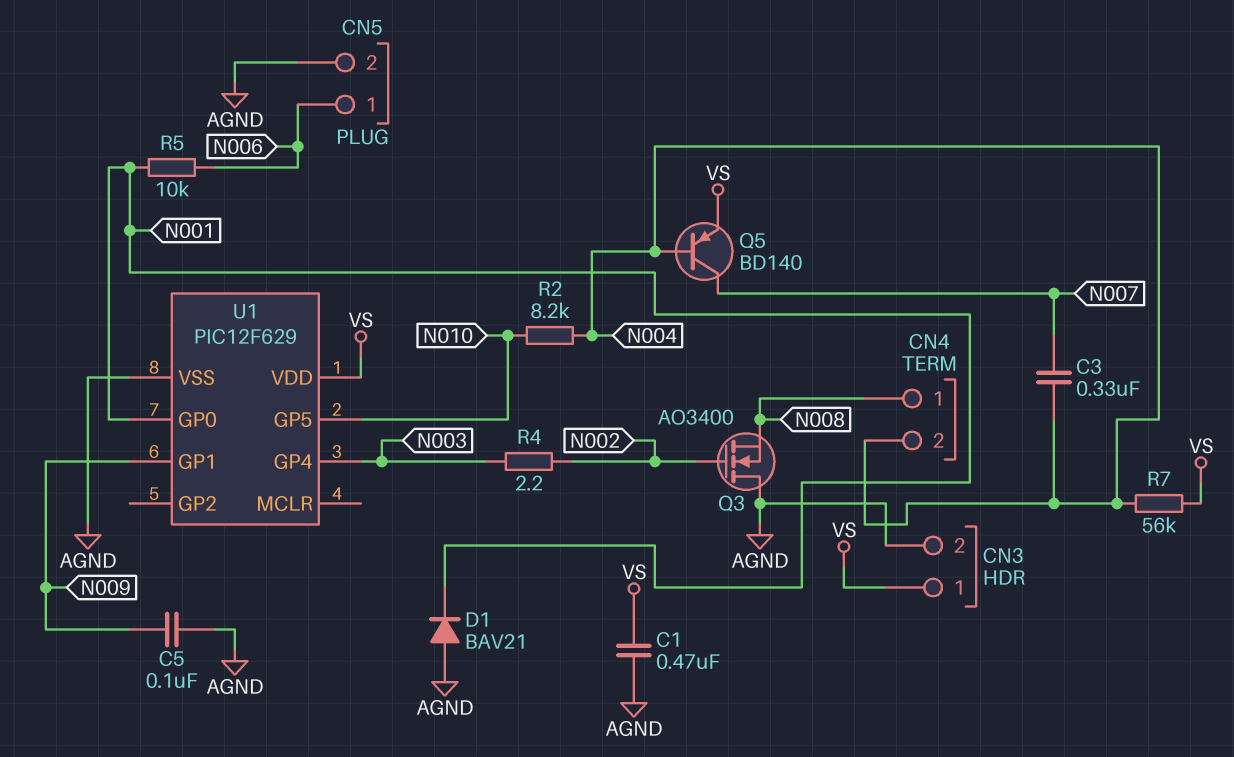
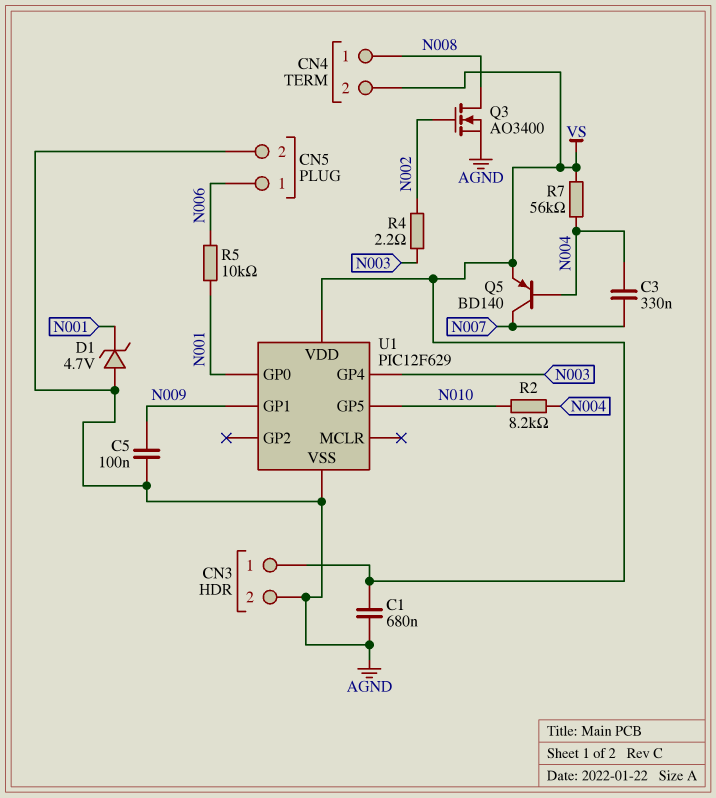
C1: 470nF (AGND, VS) -> 680nF (AGND, VS)
CN4 pin 2: N004 -> VS
D1: diode BAV21 (A AGND, K N001) -> zener 4.7V (A AGND, K N001)
Q3: NMOS AO3400 (G N002, D AGND, S N008) -> NMOS AO3400 (G N002, D N008, S AGND)

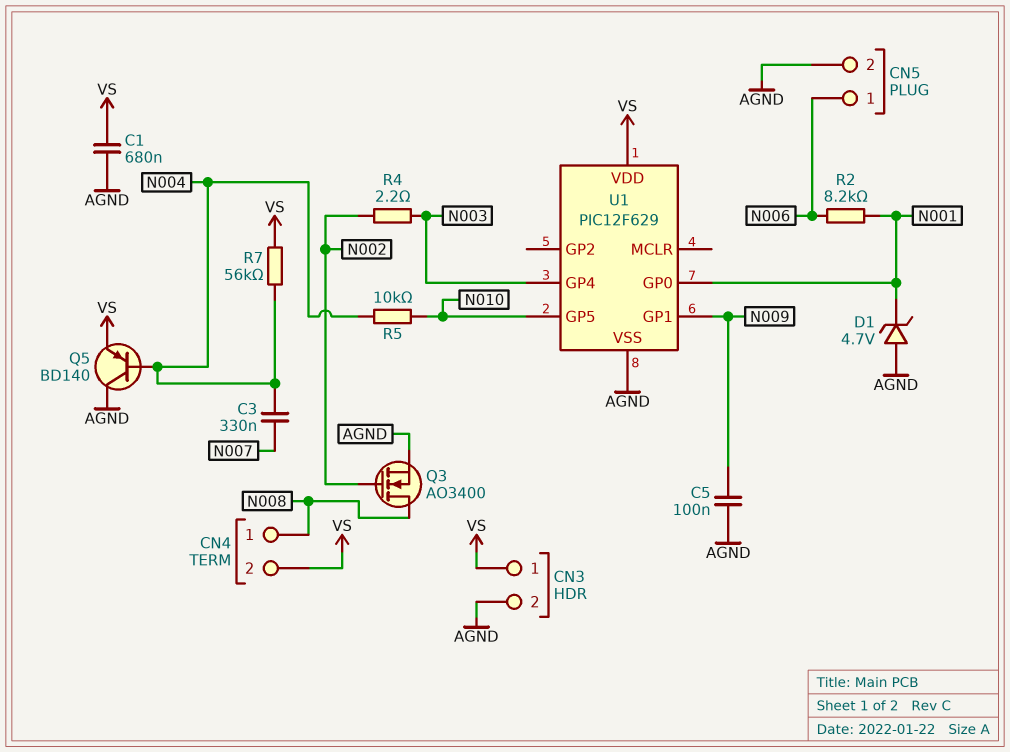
Q5: PNP BD140 (B N004, C N007, E VS) -> PNP BD140 (B N004, C AGND, E VS)
R2: 8.2k (N004, N010) -> 8.2k (N001, N006)
R5: 10k (N001, N006) -> 10k (N004, N010)

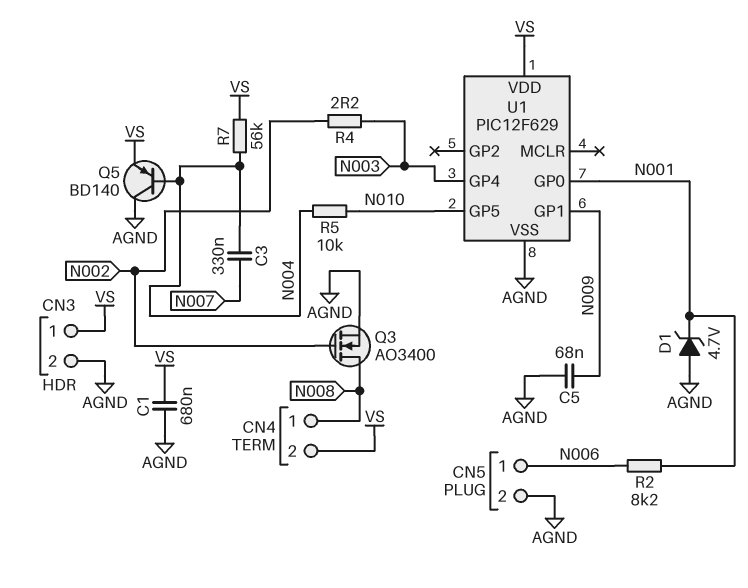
C5: 100nF (AGND, N009) -> 68nF (AGND, N009)

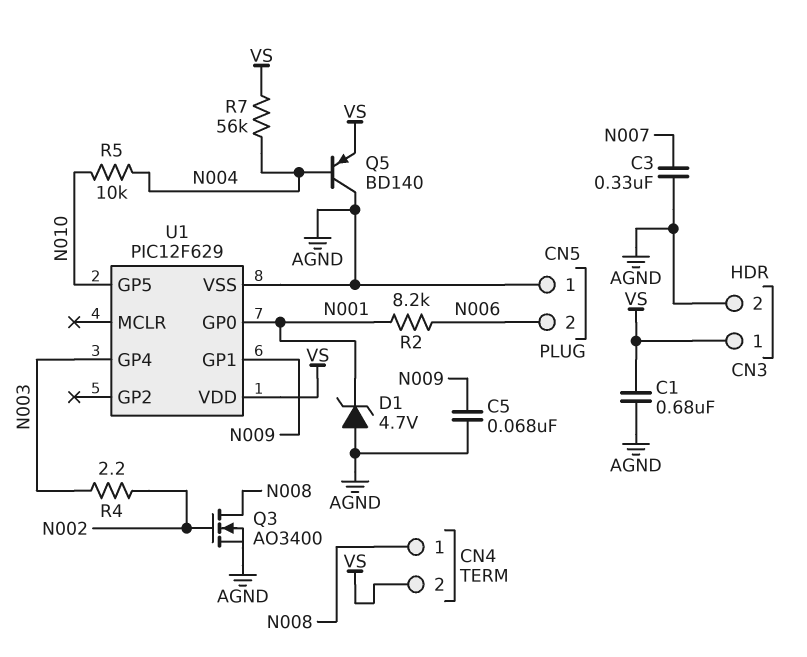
C3: 330nF (N004, N007) -> 330nF (AGND, N007)
CN5 pin 1: N006 -> AGND
CN5 pin 2: AGND -> N006

